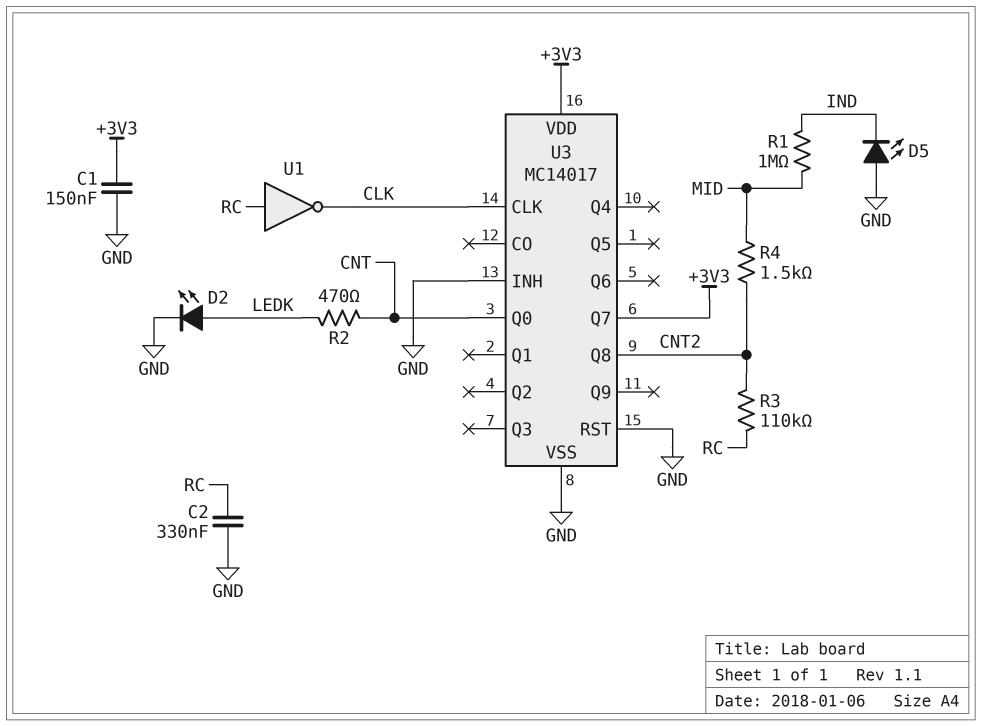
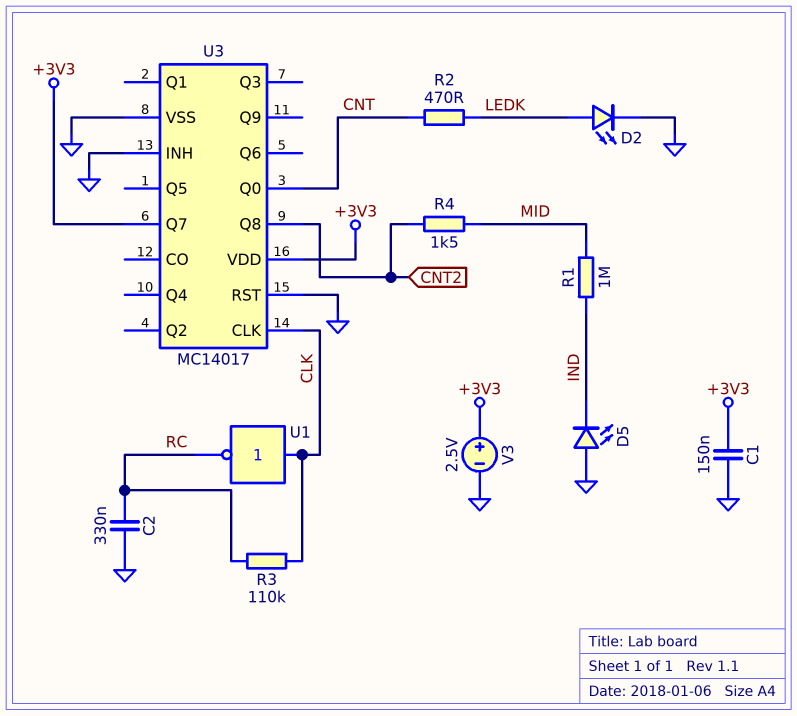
R3: 110k (CNT2, RC) -> 110k (CLK, RC)
U1: NOT (in RC, out CLK) -> NOT (in CLK, out RC)
V3: none -> 2.5V (plus +3V3, minus GND)

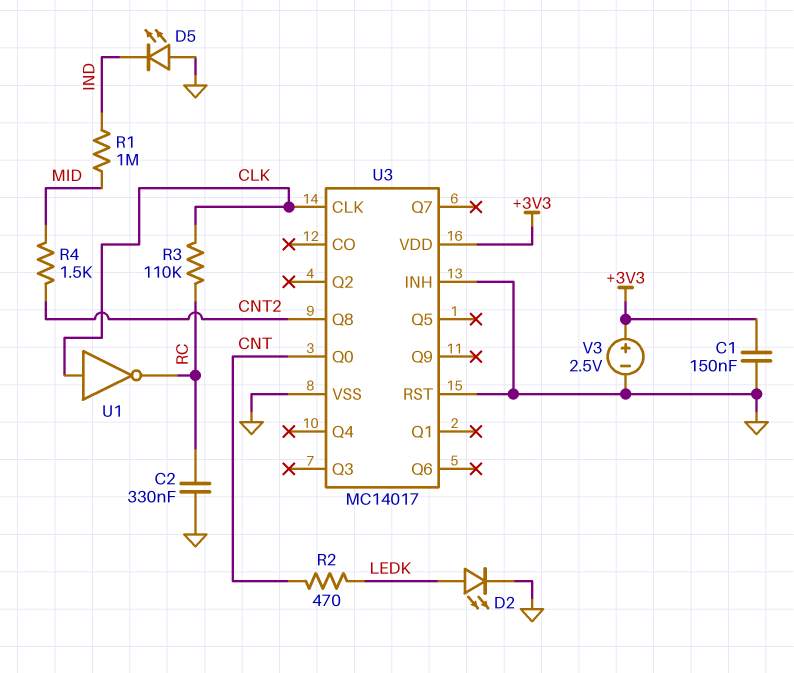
U3 pin Q7: +3V3 -> none

